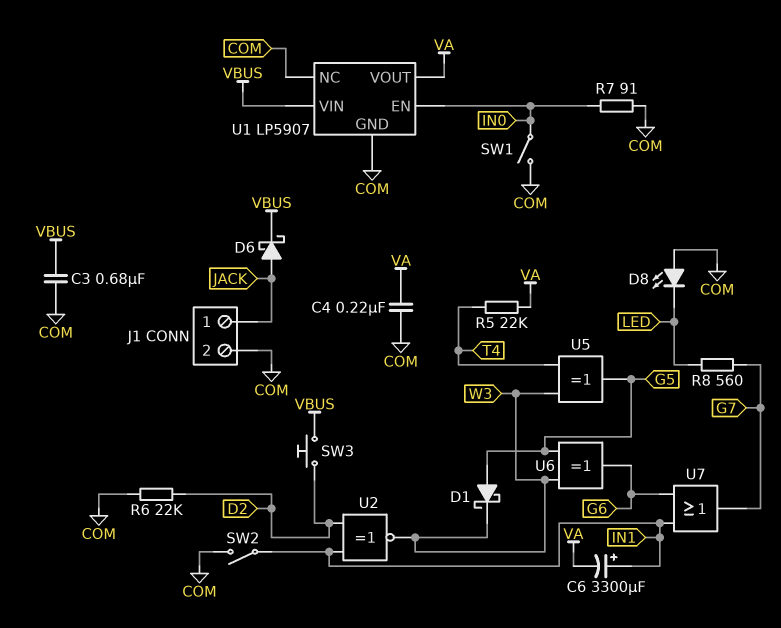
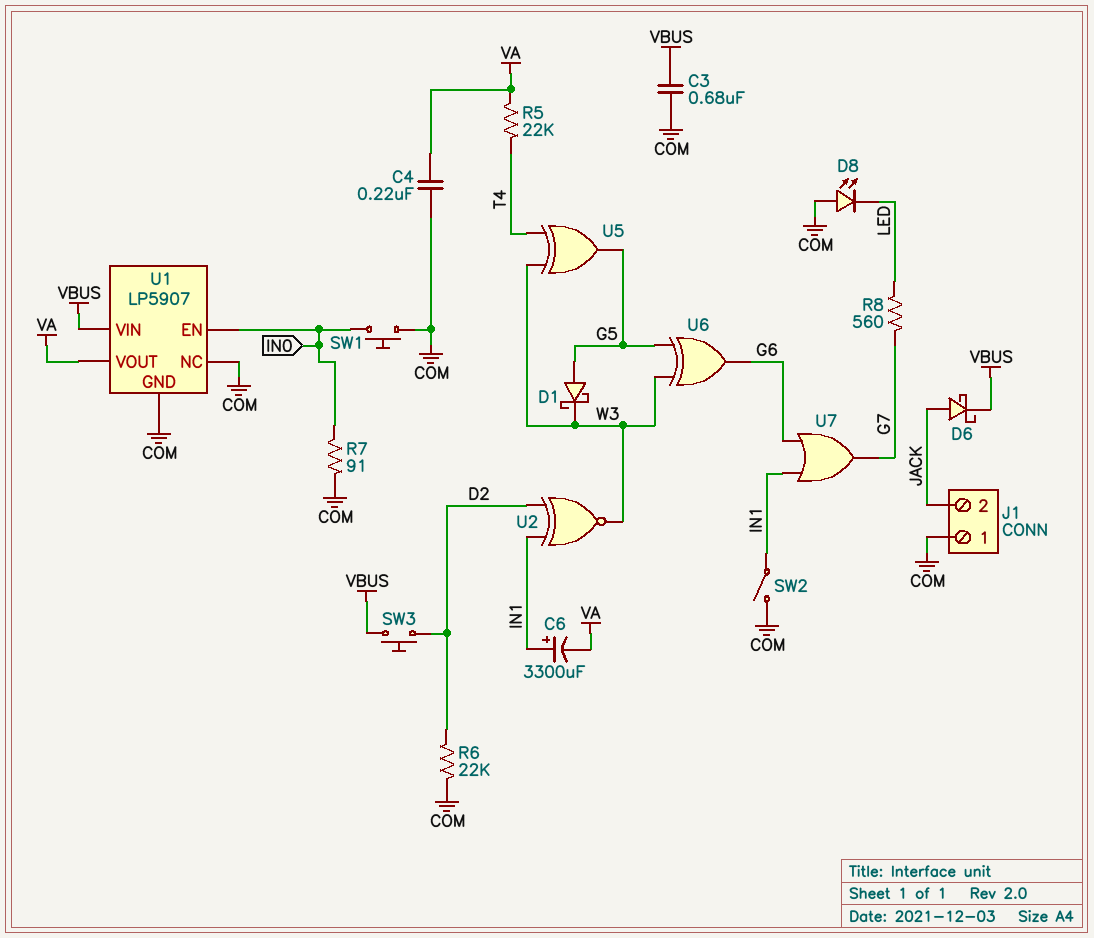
J1 pin 1: JACK -> COM
J1 pin 2: COM -> JACK
SW1: switch (COM, IN0) -> button (COM, IN0)

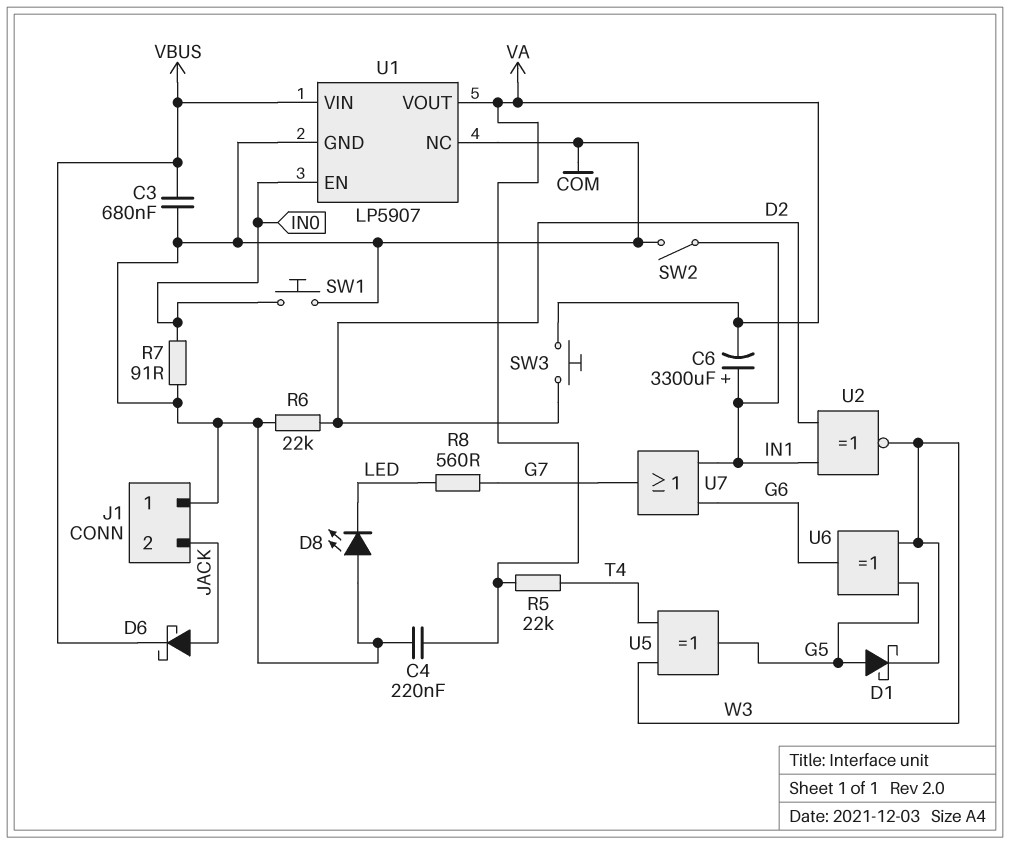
SW3: button (D2, VBUS) -> button (D2, VA)

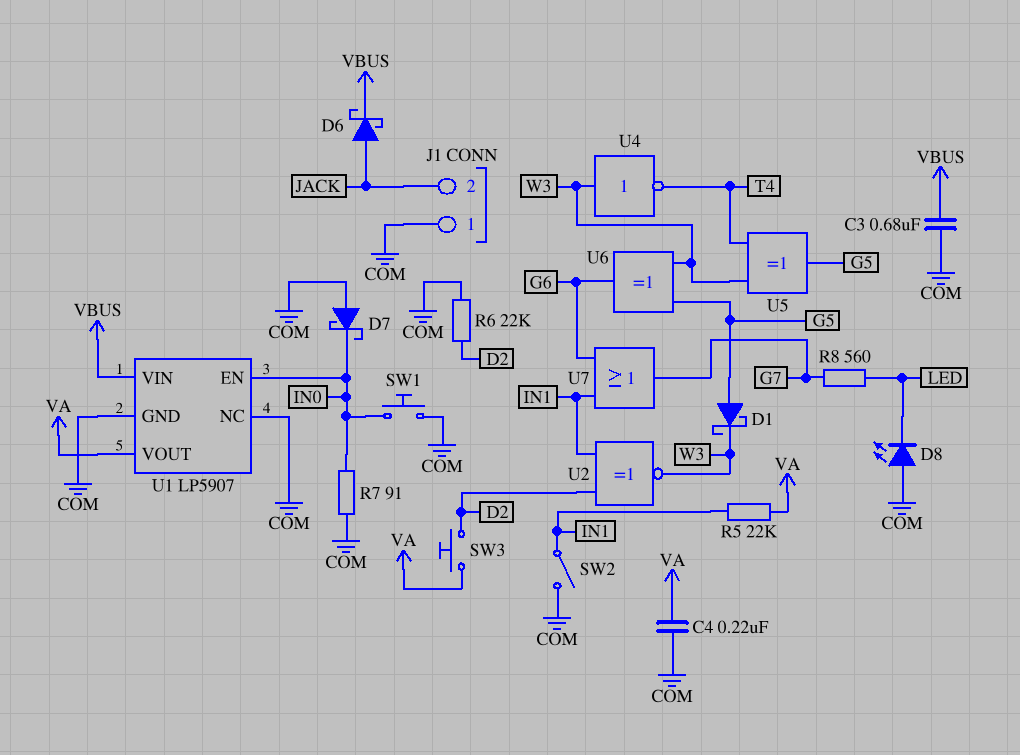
C6: 3300uF (plus IN1, minus VA) -> none
D7: none -> schottky (A COM, K IN0)
R5: 22k (T4, VA) -> 22k (IN1, VA)
U4: none -> NOT (in W3, out T4)

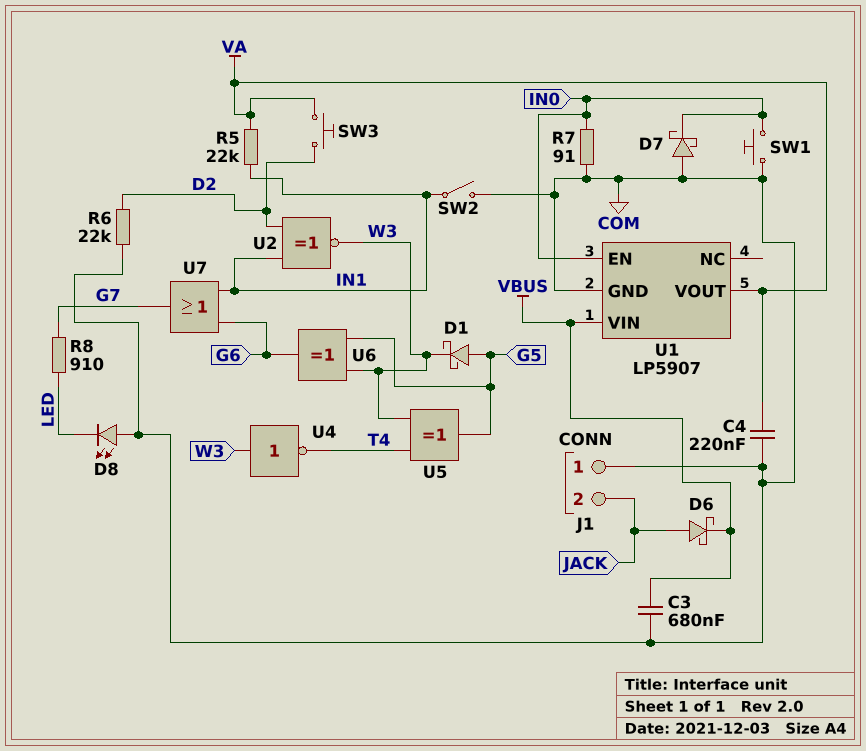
R8: 560 (G7, LED) -> 910 (G7, LED)
U1 pin NC: COM -> none

